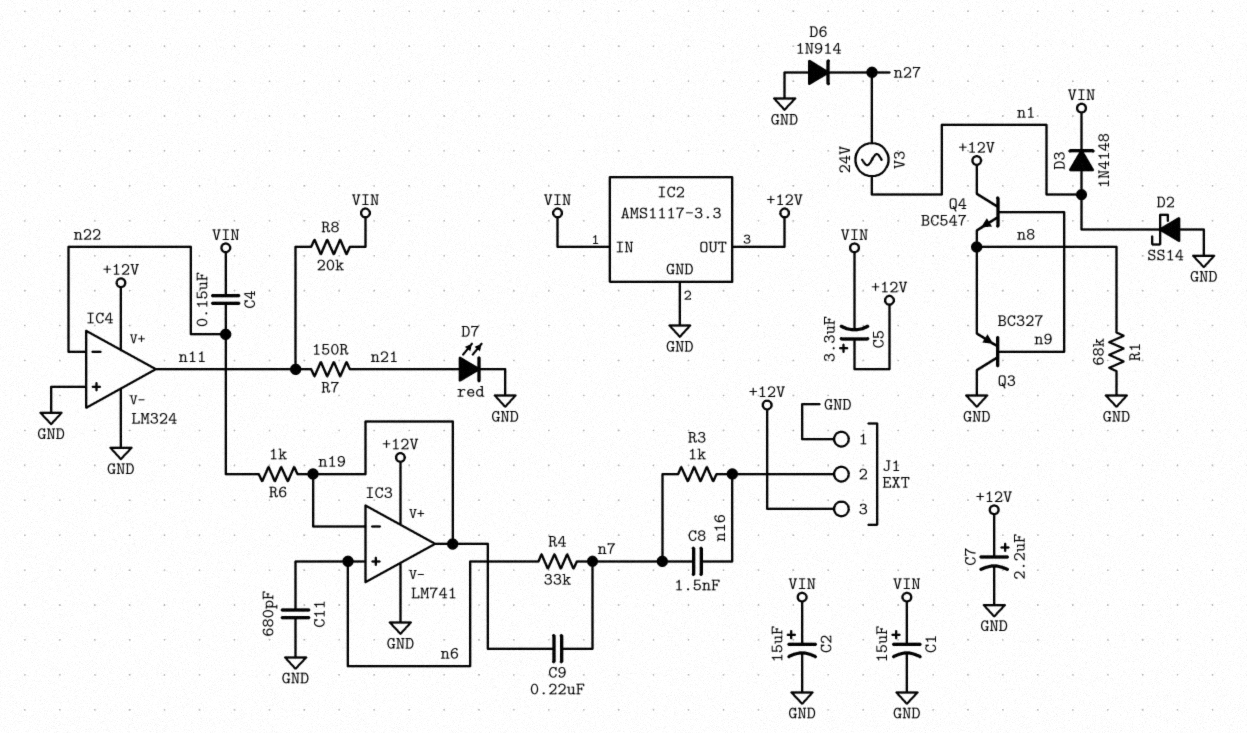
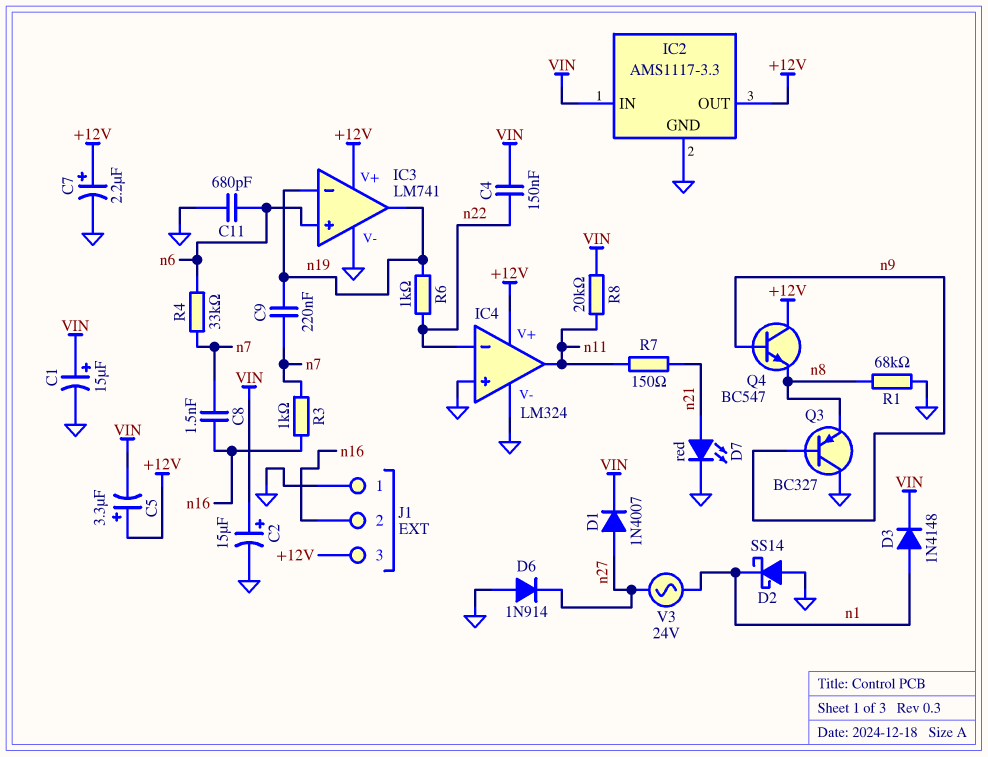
D1: none -> diode 1N4007 (A n27, K VIN)

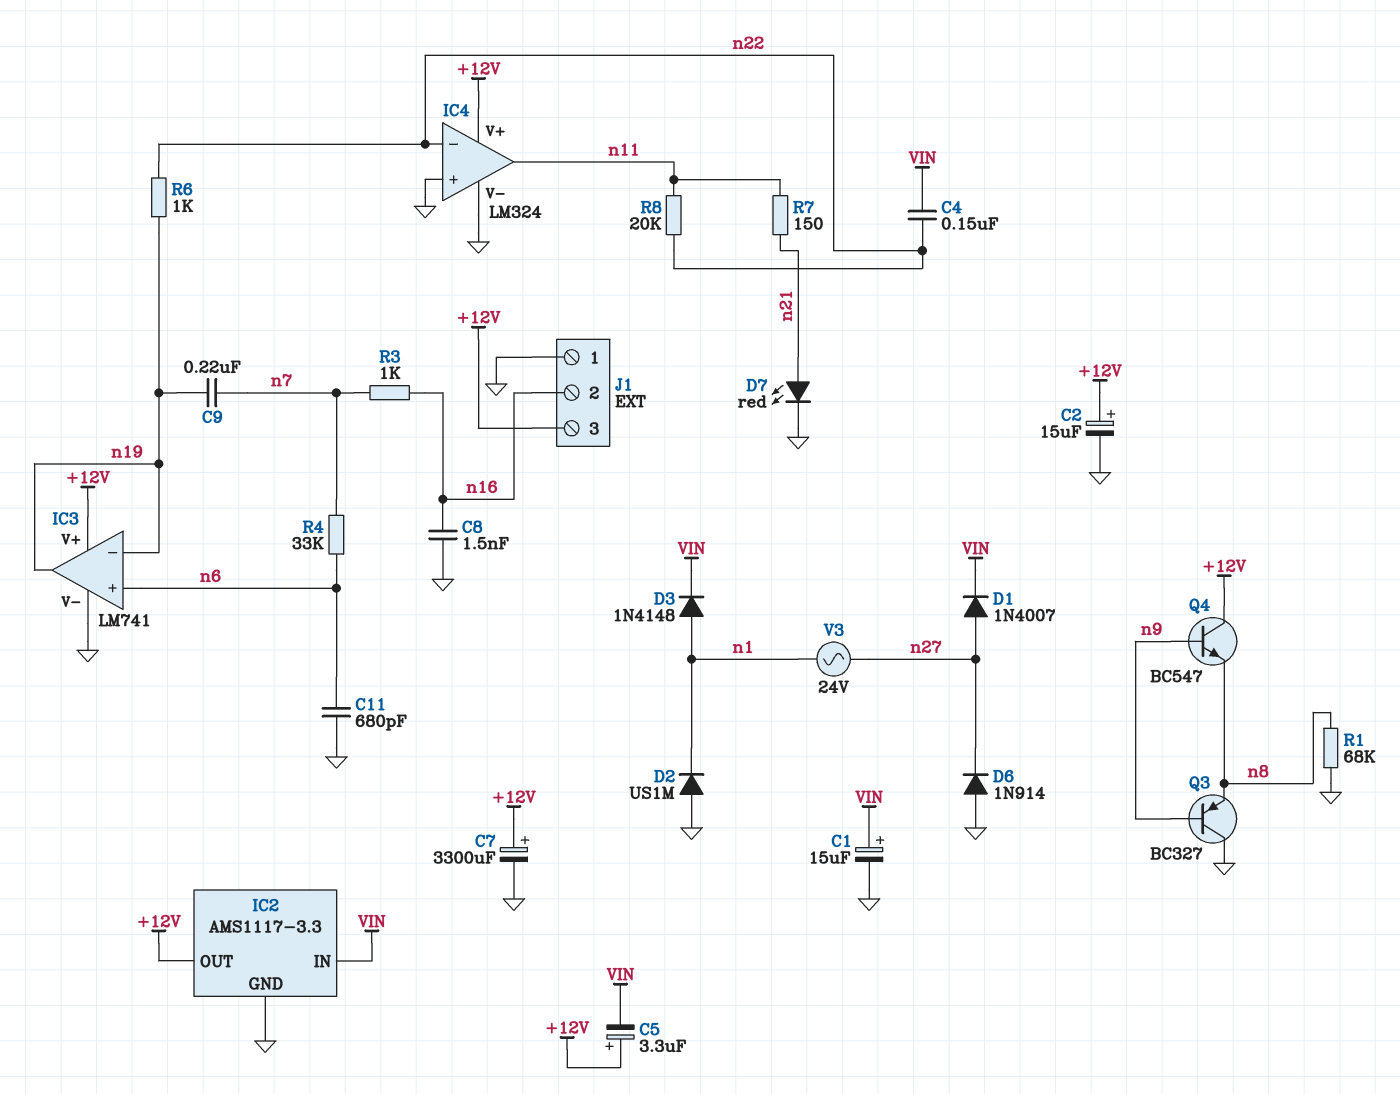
C2: 15uF (plus VIN, minus GND) -> 15uF (plus +12V, minus GND)
C7: 2.2uF (plus +12V, minus GND) -> 3300uF (plus +12V, minus GND)
C8: 1.5nF (n7, n16) -> 1.5nF (GND, n16)
D2: schottky SS14 (A GND, K n1) -> diode US1M (A GND, K n1)
R8: 20k (VIN, n11) -> 20k (n11, n22)

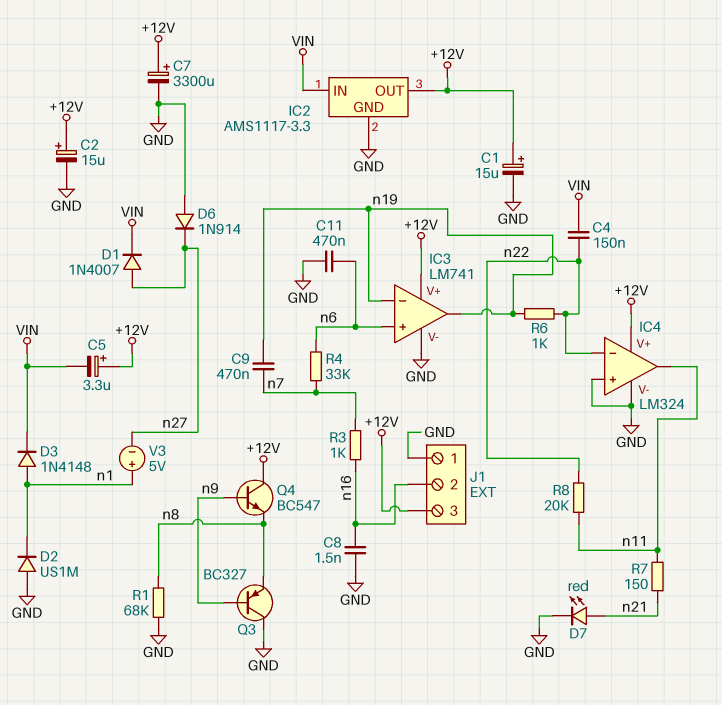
C1: 15uF (plus VIN, minus GND) -> 15uF (plus +12V, minus GND)
C9: 220nF (n7, n19) -> 470nF (n7, n19)
C11: 680pF (GND, n6) -> 470nF (GND, n6)
V3: AC 24V (n1, n27) -> 5V (plus n1, minus n27)

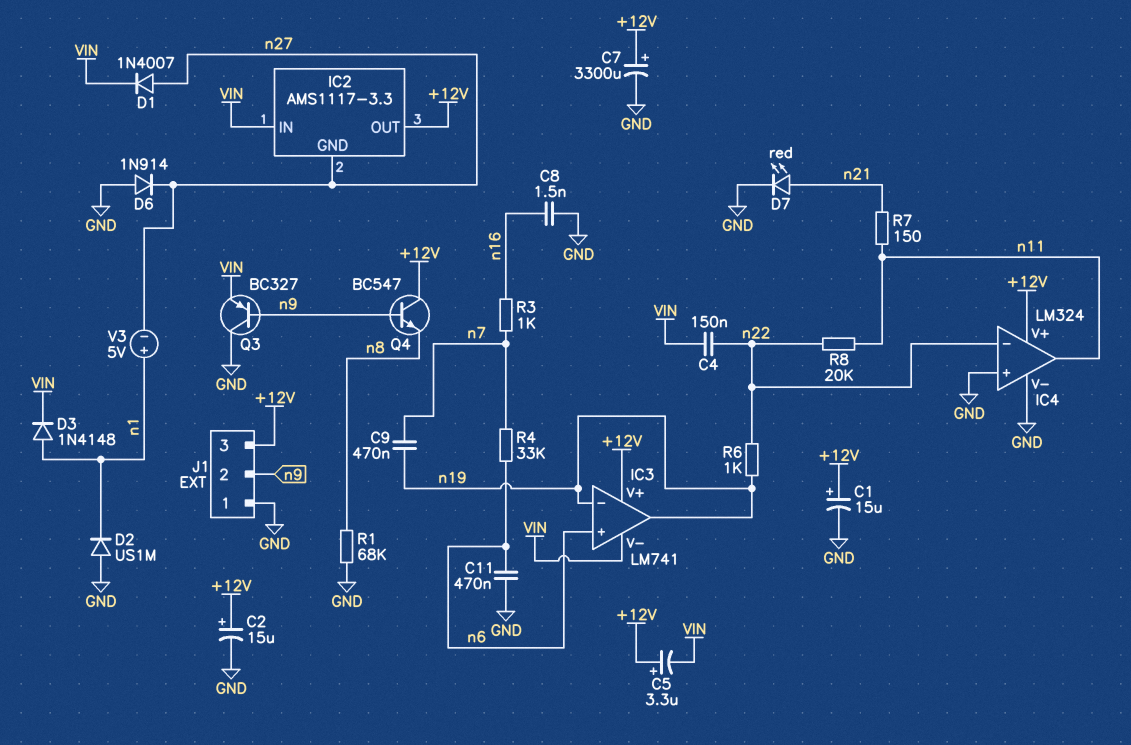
IC2 pin GND: GND -> n27
IC3 pin V-: GND -> VIN
J1 pin 2: n16 -> n9
Q3: PNP BC327 (B n9, C GND, E n8) -> PNP BC327 (B n9, C GND, E VIN)

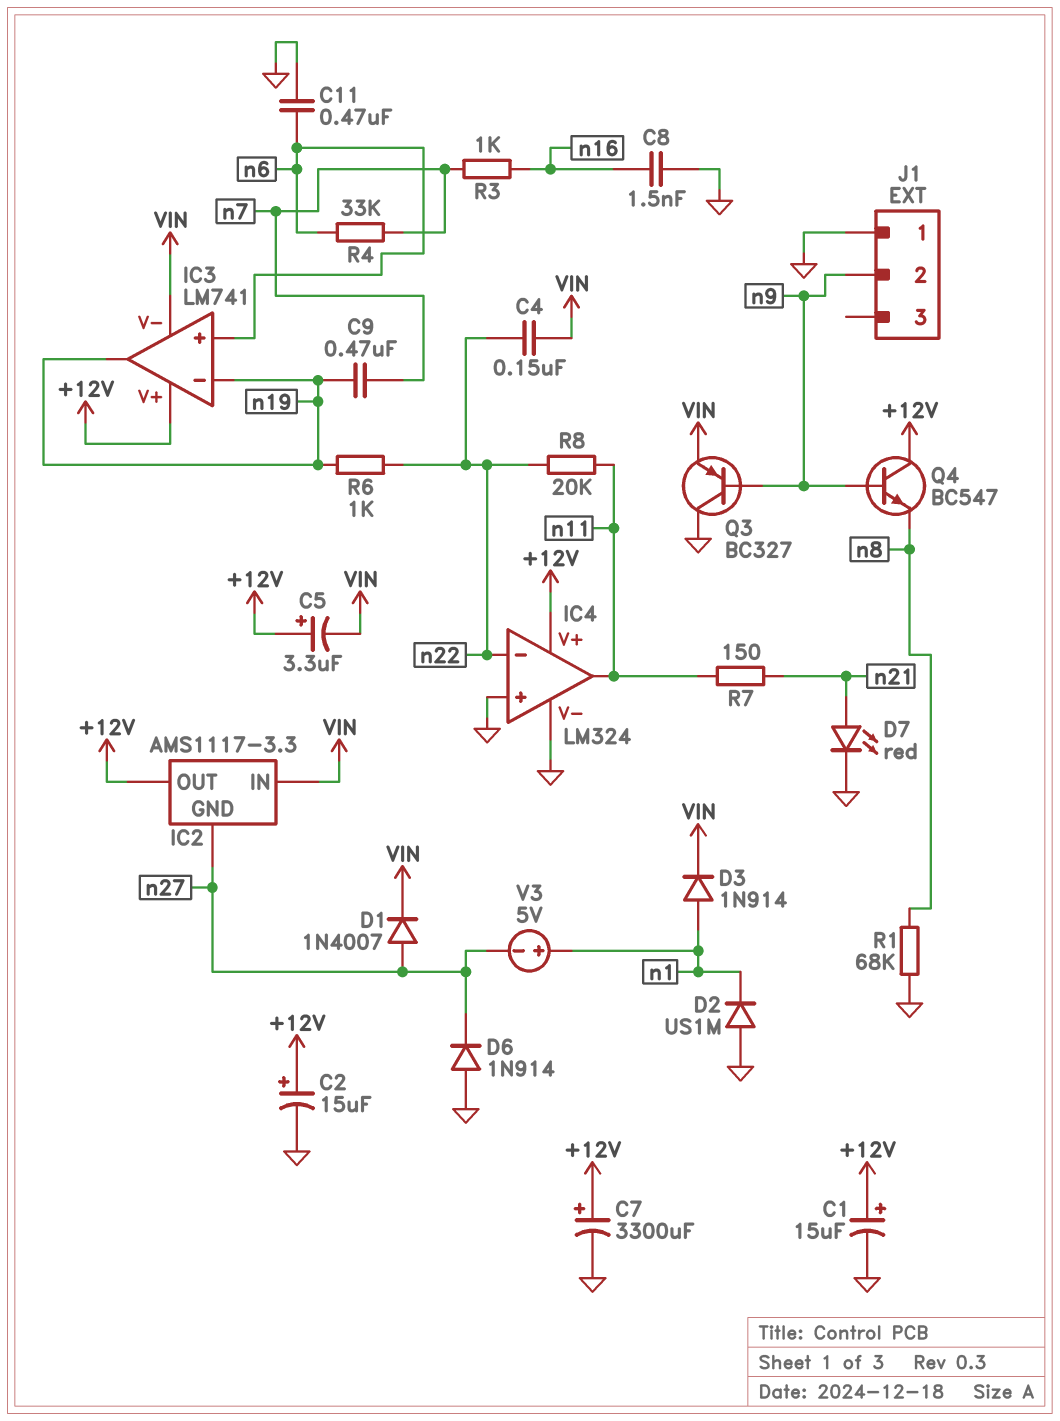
D3: diode 1N4148 (A n1, K VIN) -> diode 1N914 (A n1, K VIN)
J1 pin 3: +12V -> none

